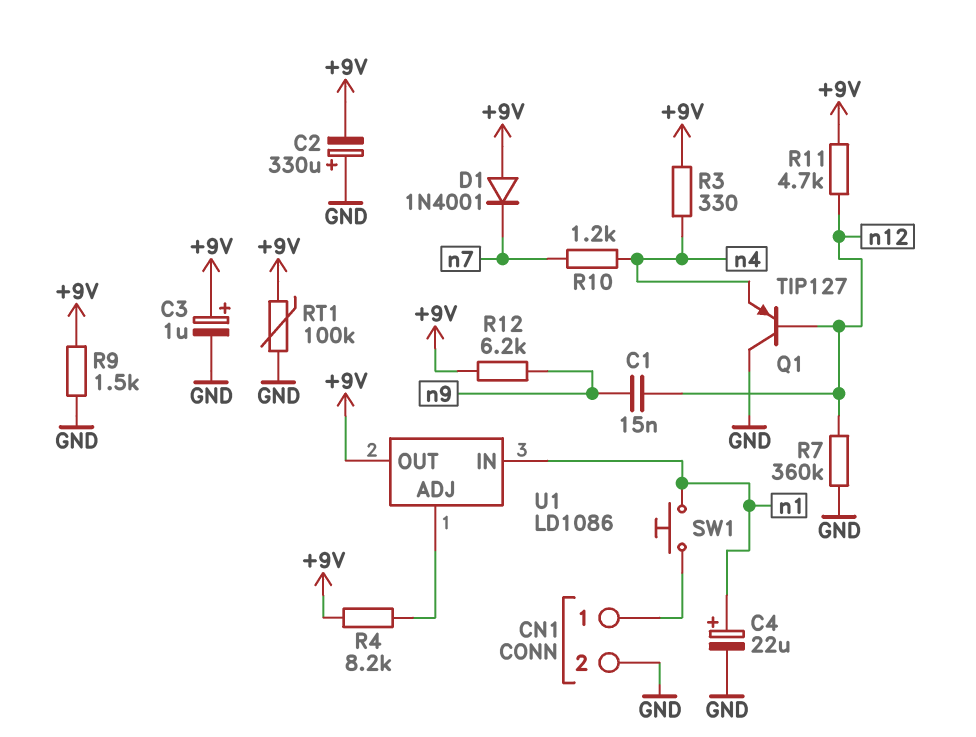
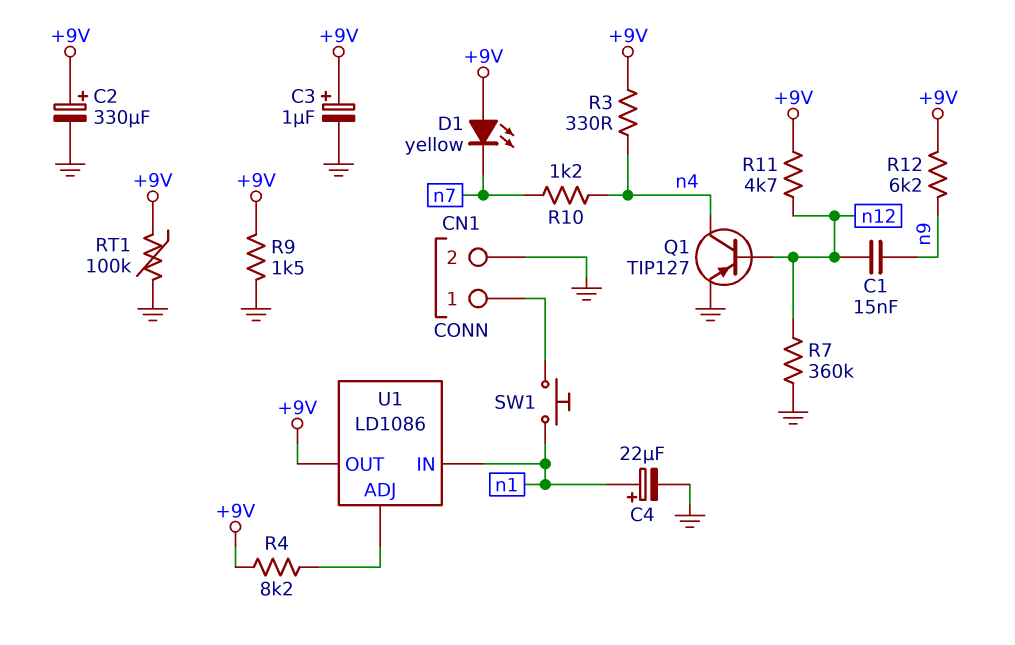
C2: 330uF (plus GND, minus +9V) -> 330uF (plus +9V, minus GND)
D1: diode 1N4001 (A +9V, K n7) -> LED yellow (A +9V, K n7)
Q1: PNP TIP127 (B n12, C GND, E n4) -> PNP TIP127 (B n12, C n4, E GND)

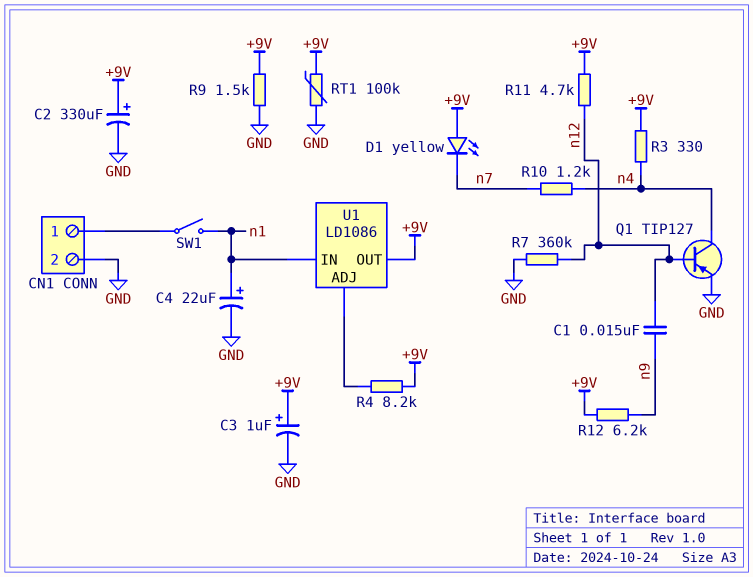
SW1: button (CN1/1, n1) -> switch (CN1/1, n1)

